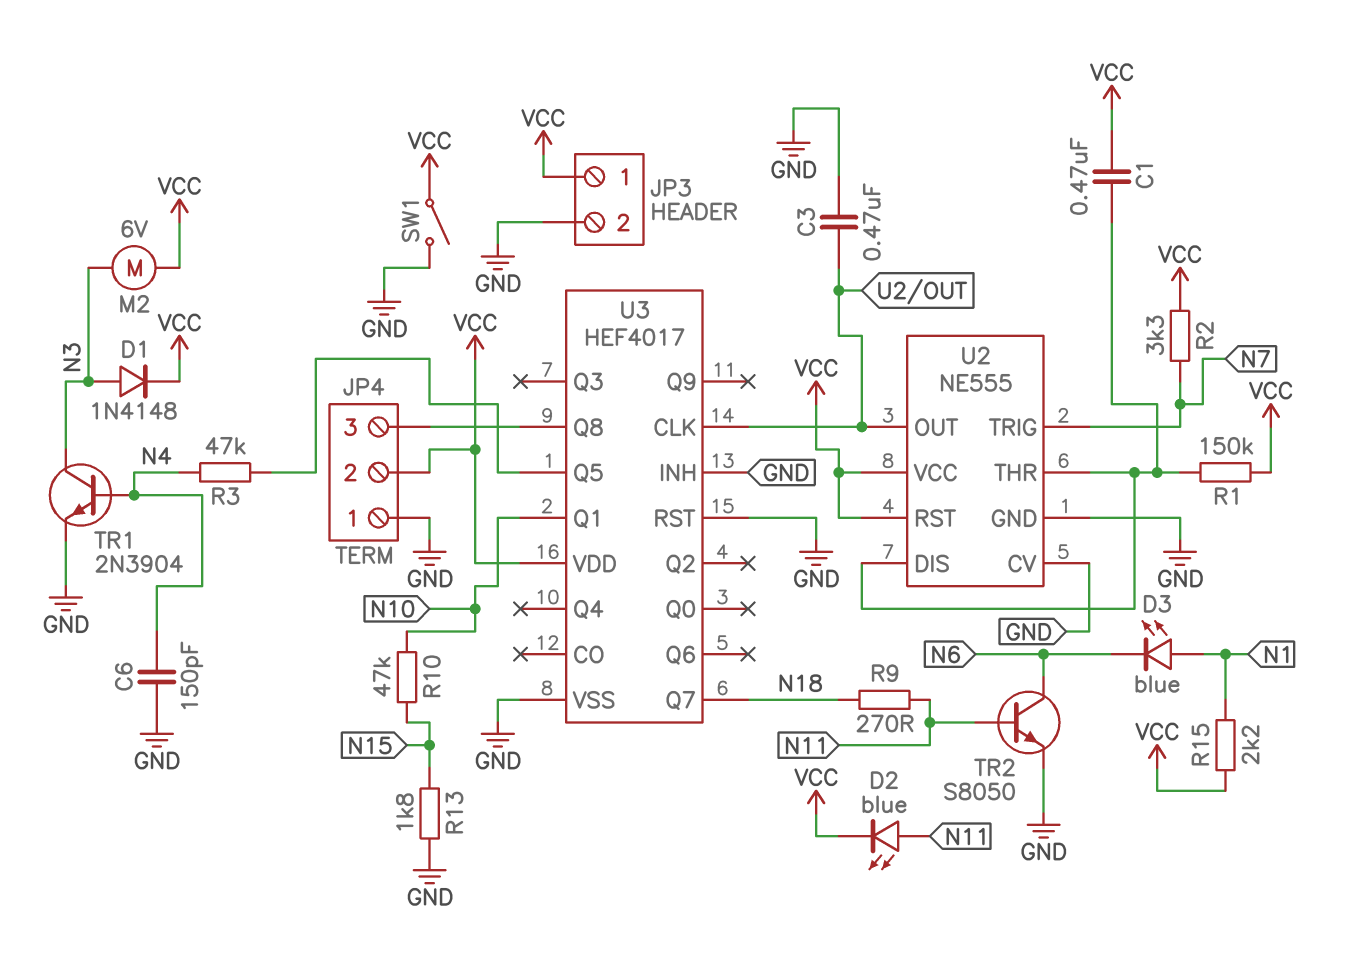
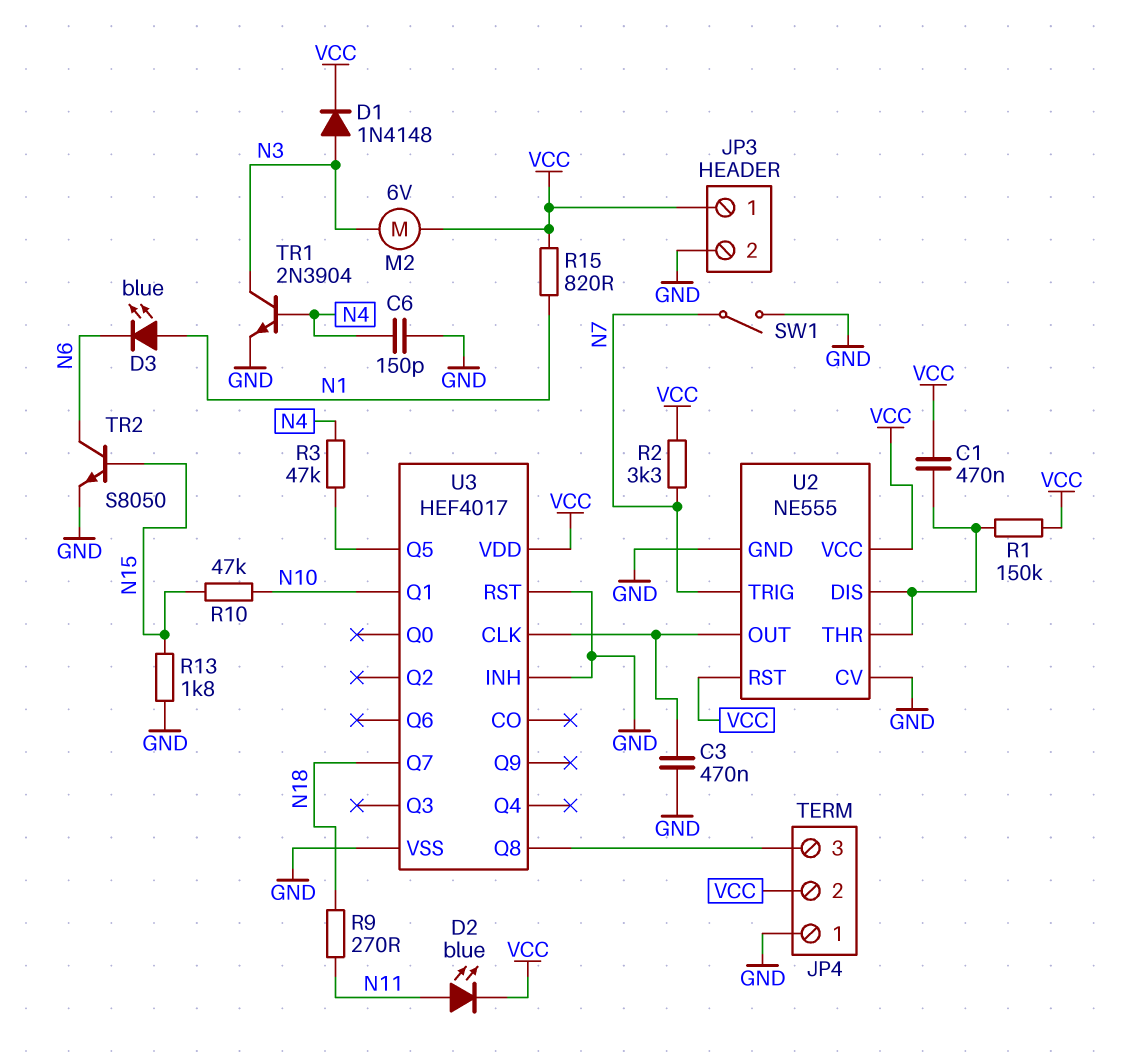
R15: 2.2k (N1, VCC) -> 820 (N1, VCC)
SW1: switch (GND, VCC) -> switch (GND, N7)
TR2: NPN S8050 (B N11, C N6, E GND) -> NPN S8050 (B N15, C N6, E GND)

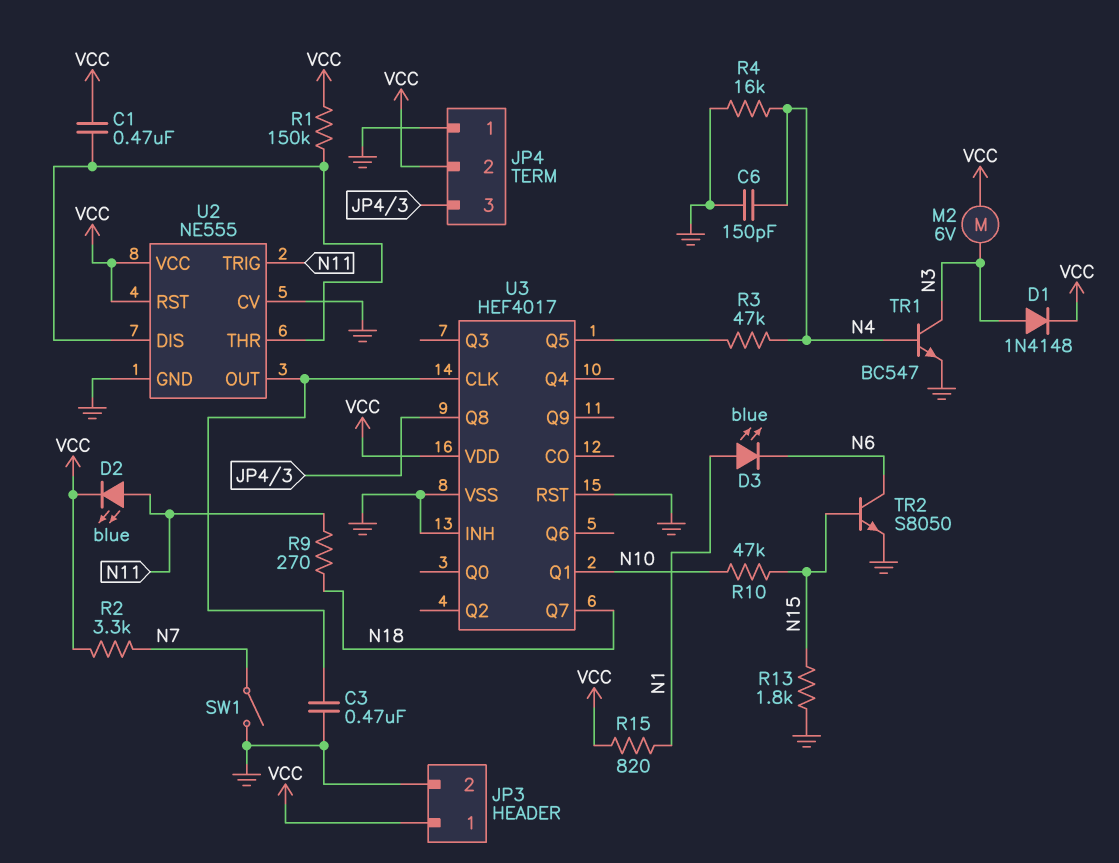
R4: none -> 16k (GND, N4)
TR1: NPN 2N3904 (B N4, C N3, E GND) -> NPN BC547 (B N4, C N3, E GND)
U2 pin TRIG: N7 -> N11

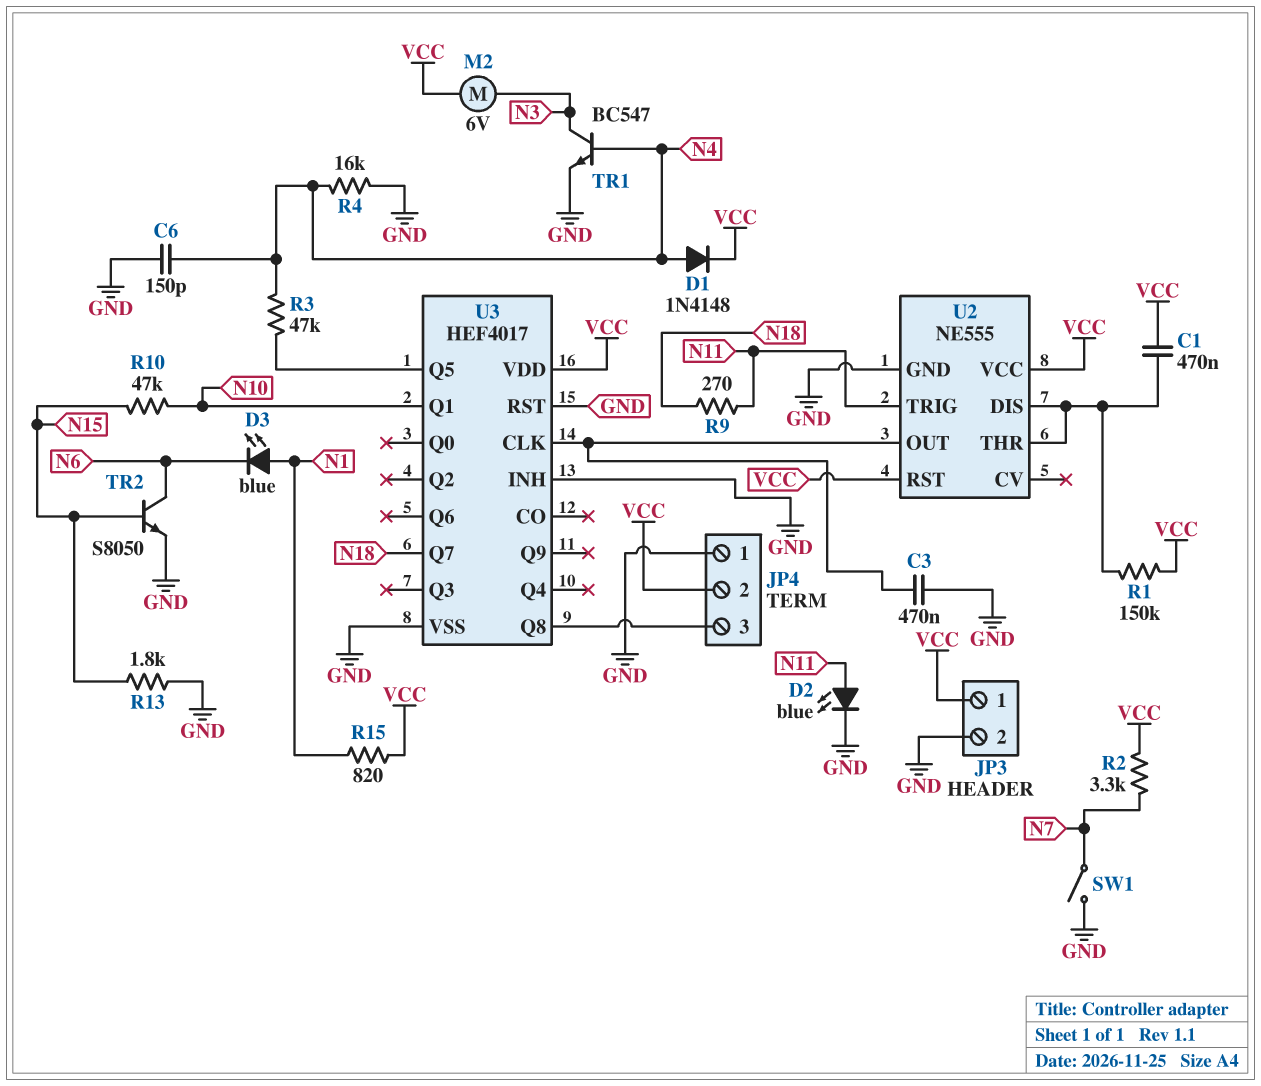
D1: diode 1N4148 (A N3, K VCC) -> diode 1N4148 (A N4, K VCC)
D2: LED blue (A N11, K VCC) -> LED blue (A N11, K GND)
U2 pin CV: GND -> none

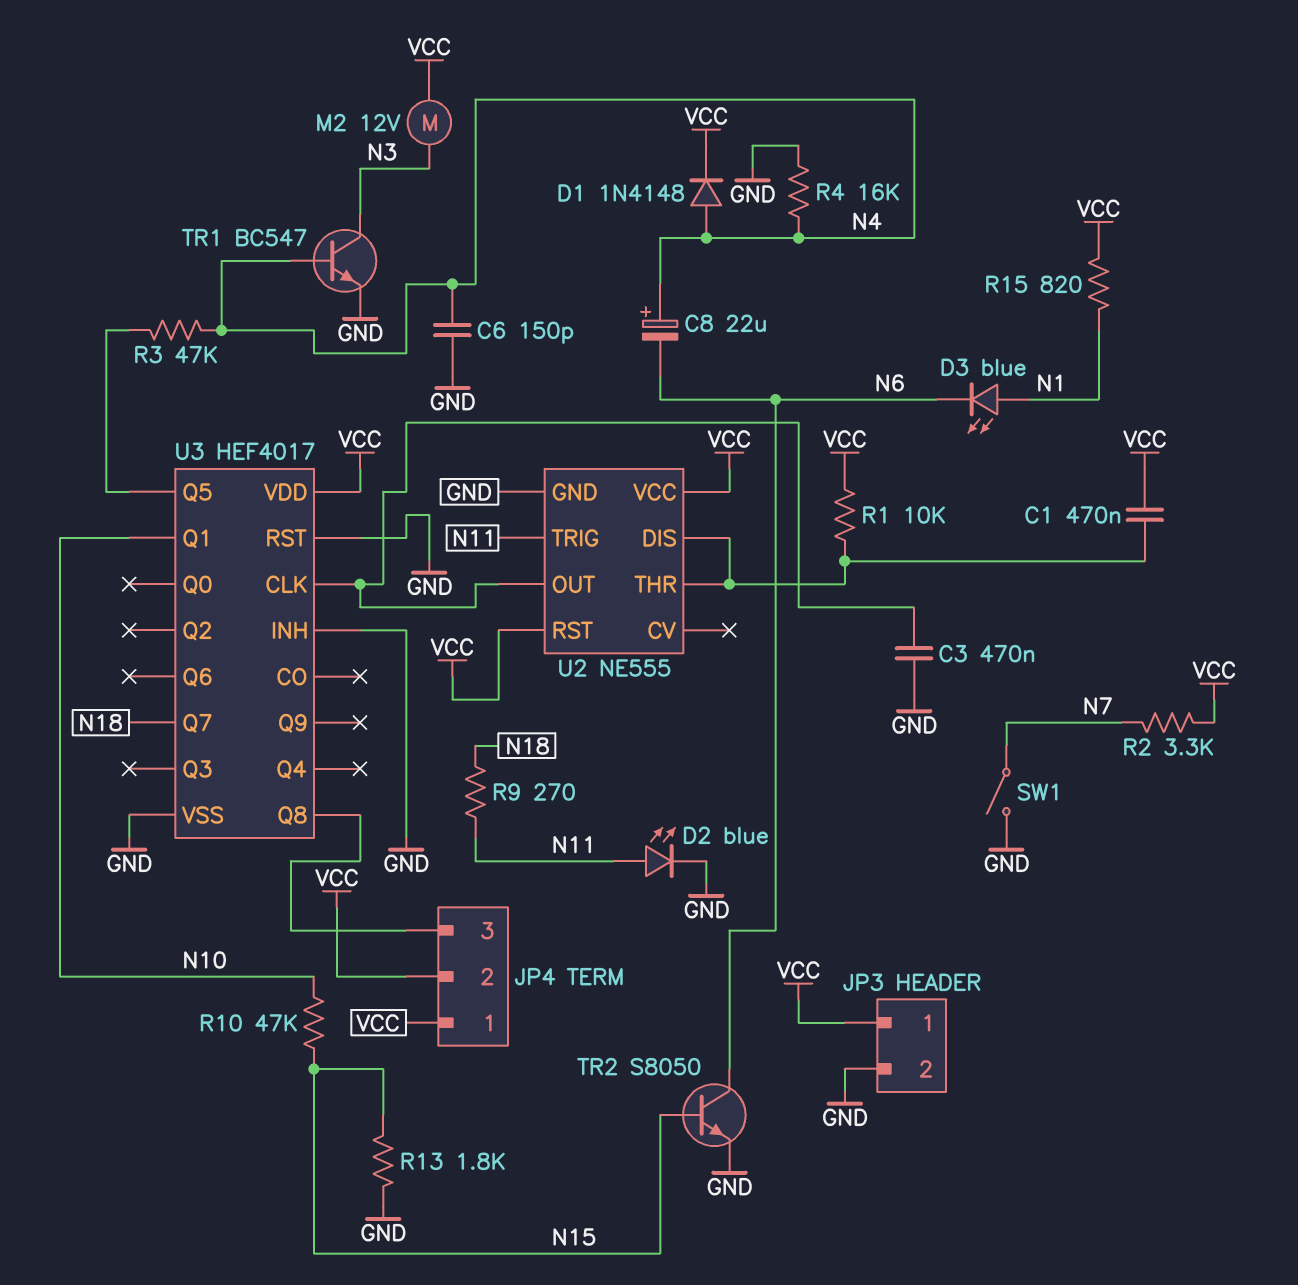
C8: none -> 22uF (plus N4, minus N6)
JP4 pin 1: GND -> VCC
M2: motor 6V (N3, VCC) -> motor 12V (N3, VCC)
R1: 150k (U2/DIS, VCC) -> 10k (U2/DIS, VCC)

